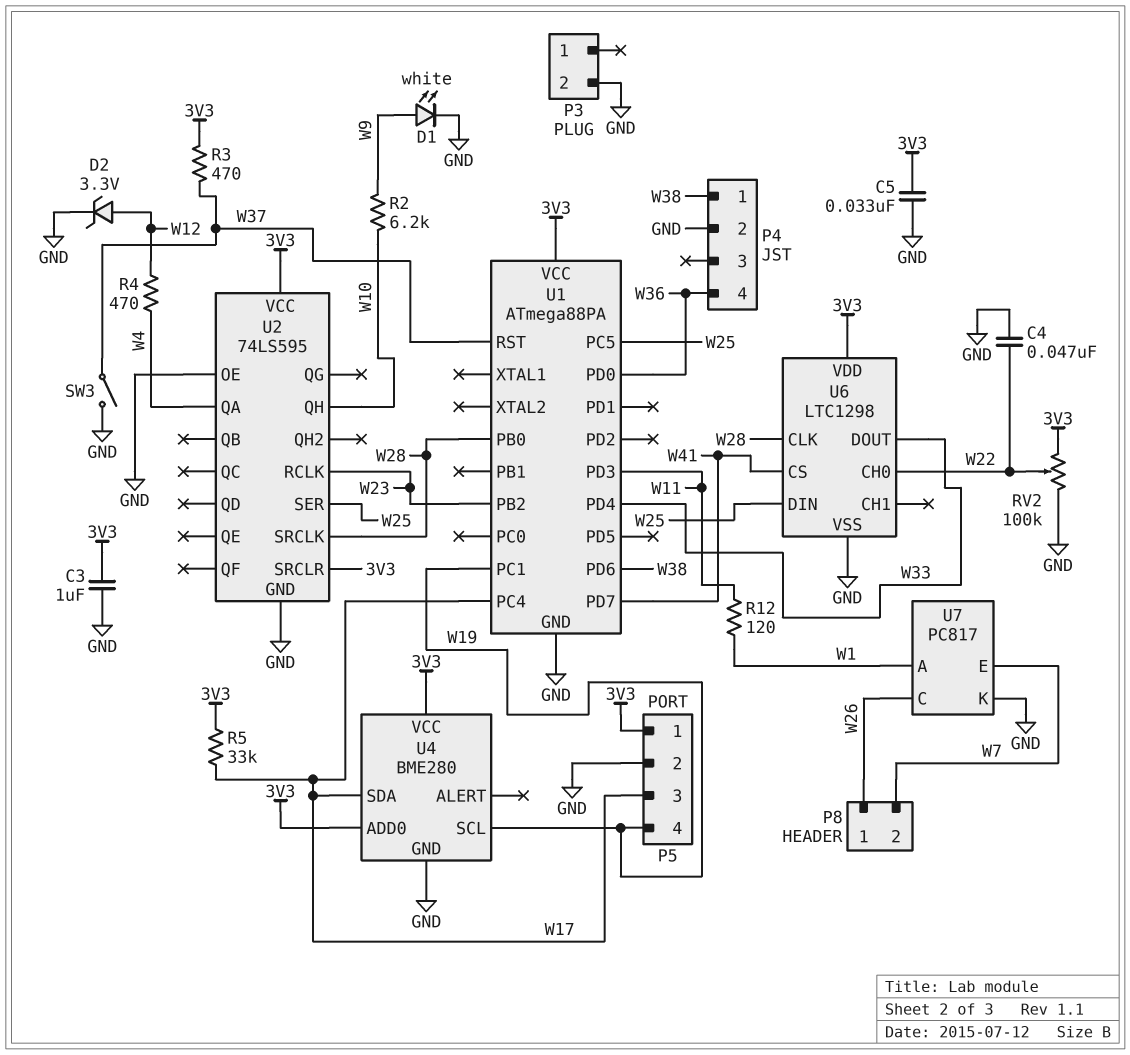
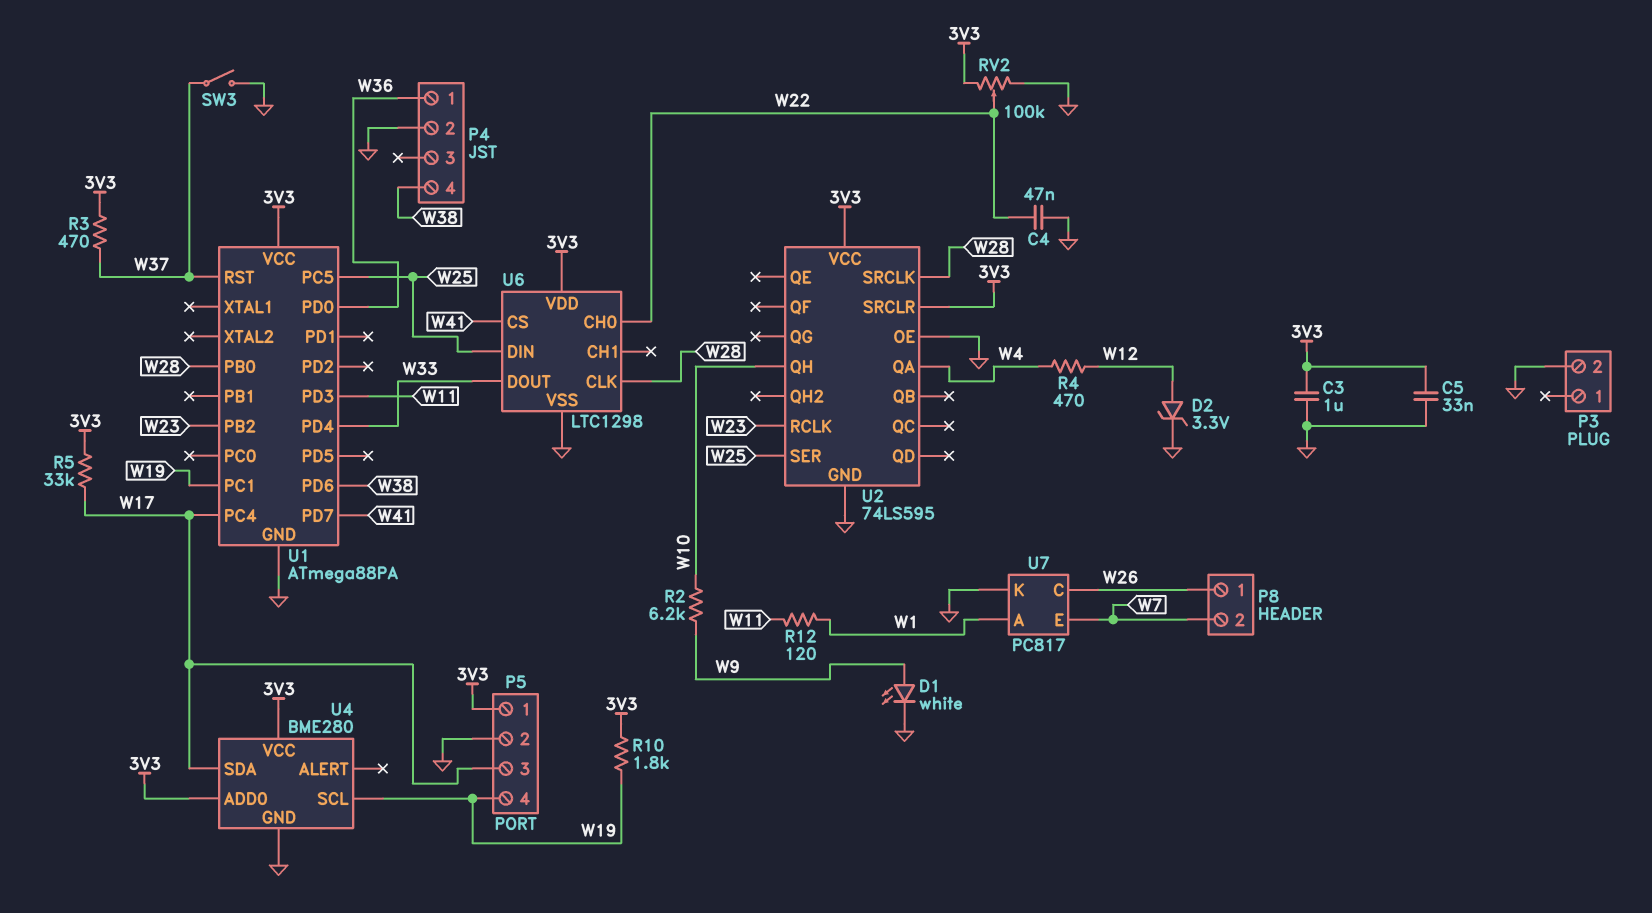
P4 pin 1: W38 -> W36
P4 pin 4: W36 -> W38
R10: none -> 1.8k (3V3, W19)

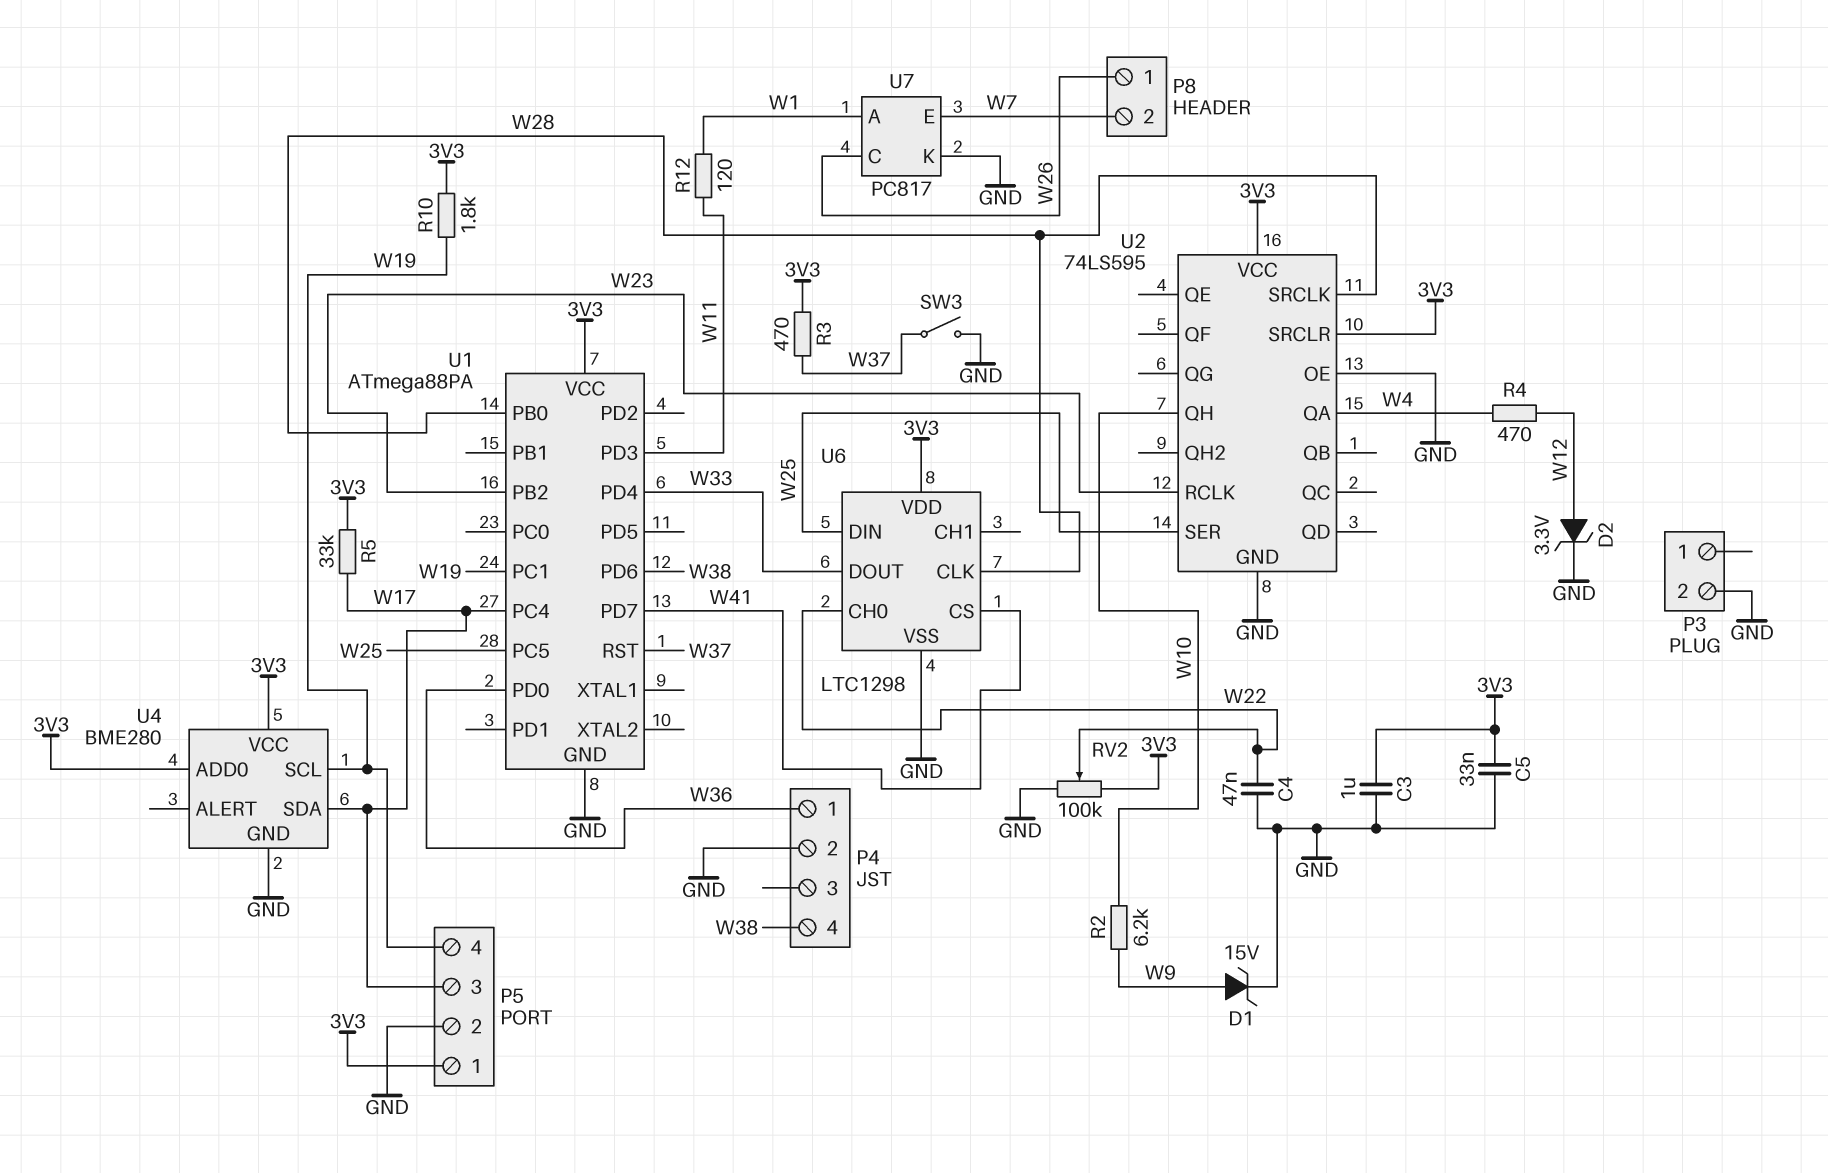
D1: LED white (A W9, K GND) -> zener 15V (A W9, K GND)

